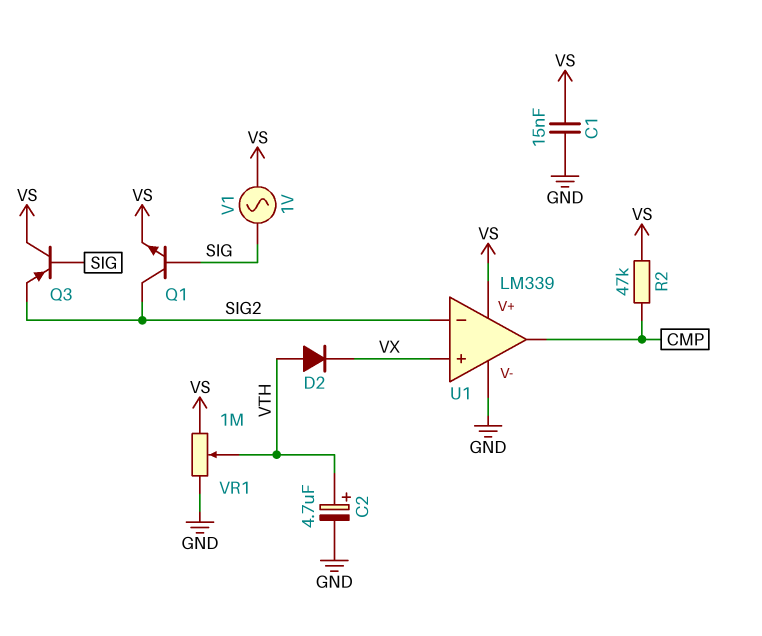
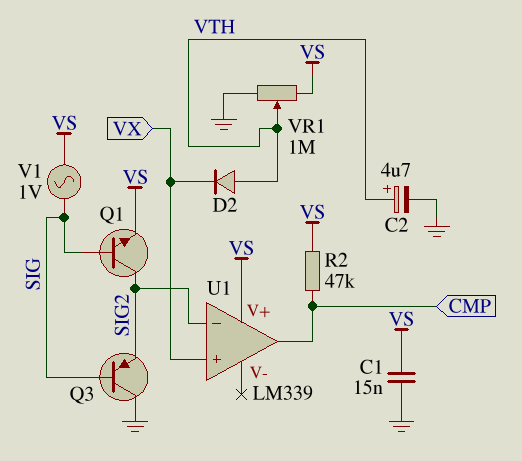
Q3: PNP (B SIG, C VS, E SIG2) -> PNP (B SIG, C GND, E SIG2)
U1 pin V-: GND -> none

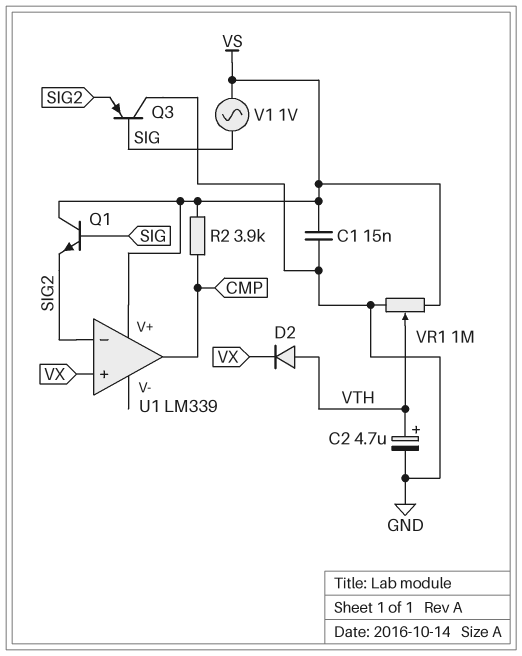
Q1: NPN (B SIG, C SIG2, E VS) -> NPN (B SIG, C VS, E SIG2)
R2: 47k (CMP, VS) -> 3.9k (CMP, VS)

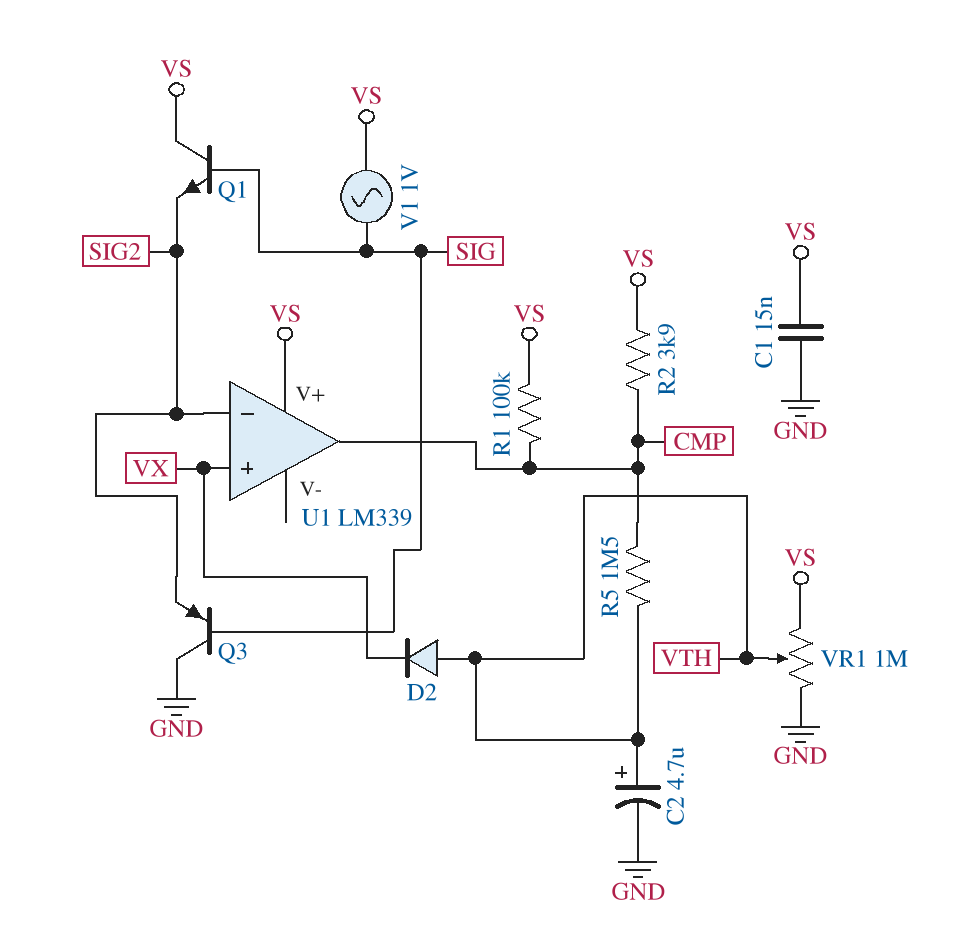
R1: none -> 100k (CMP, VS)
R5: none -> 1.5M (CMP, VTH)

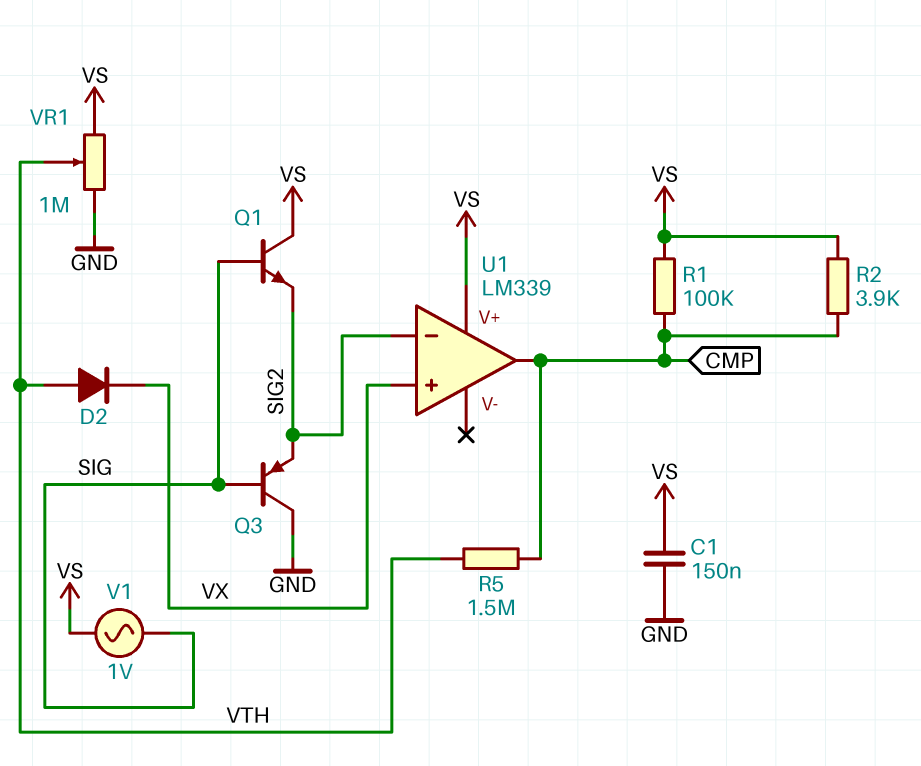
C1: 15nF (GND, VS) -> 150nF (GND, VS)
C2: 4.7uF (plus VTH, minus GND) -> none

